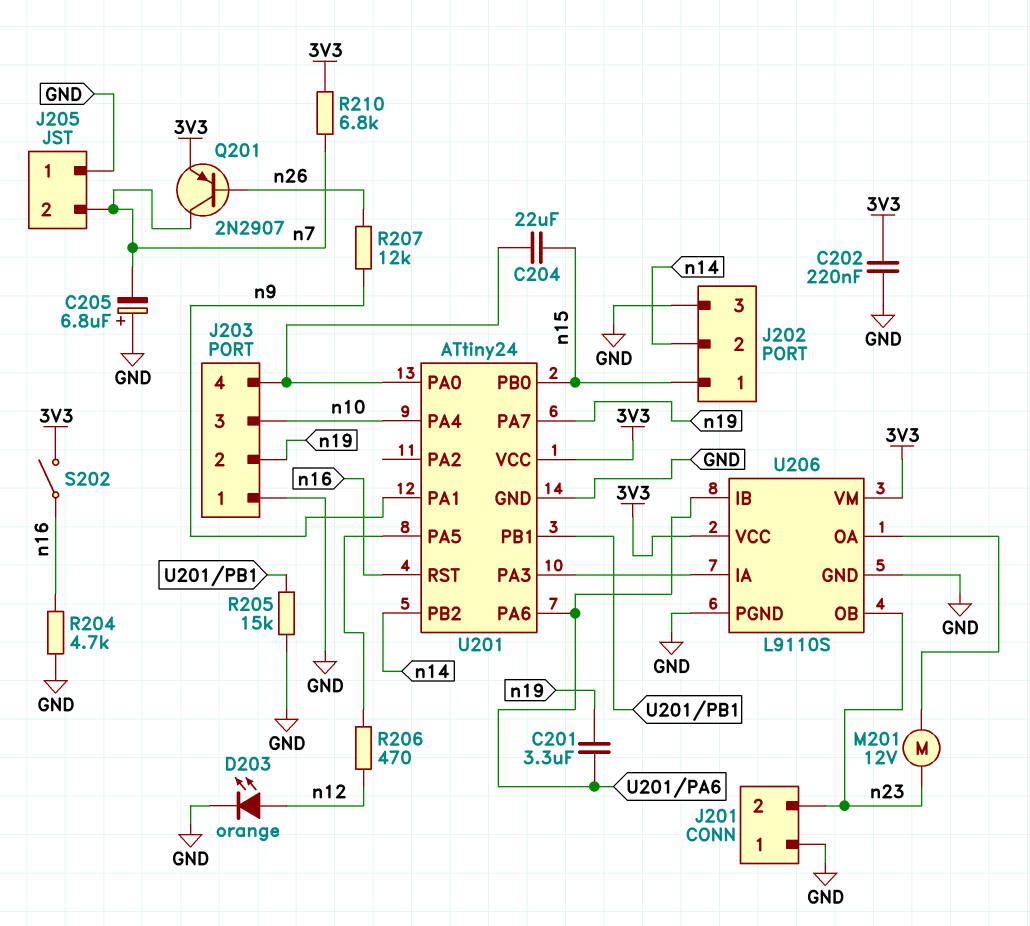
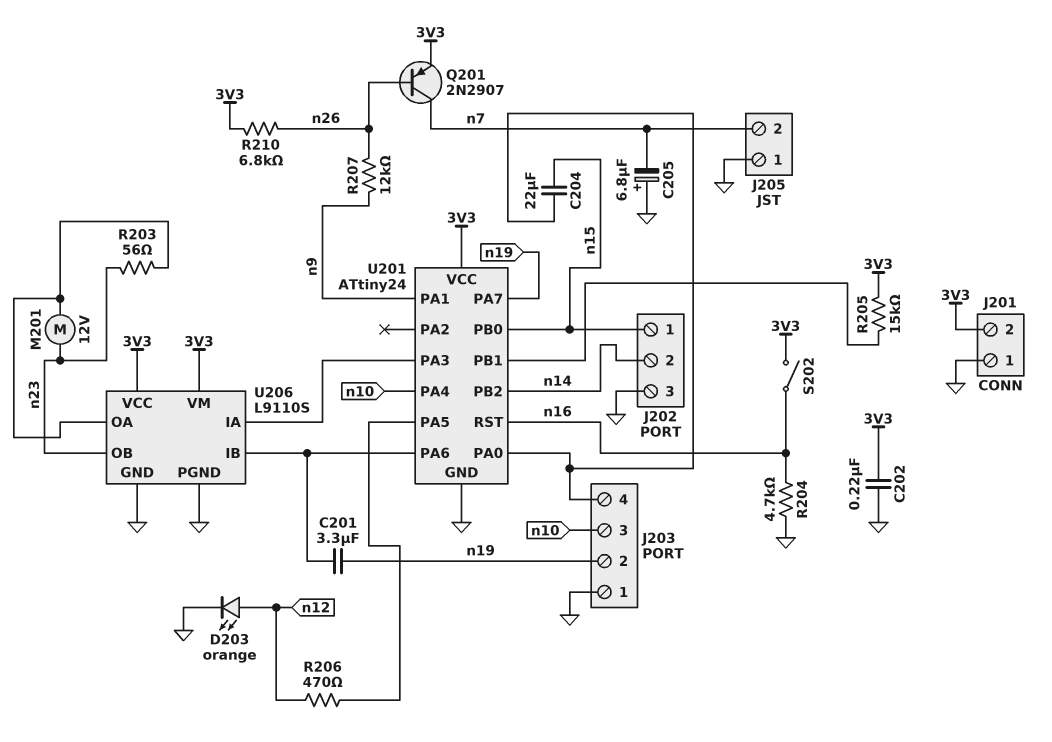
J201 pin 2: n23 -> 3V3
R203: none -> 56 (U206/OA, n23)
R205: 15k (GND, U201/PB1) -> 15k (3V3, U201/PB1)
R210: 6.8k (3V3, n7) -> 6.8k (3V3, n26)

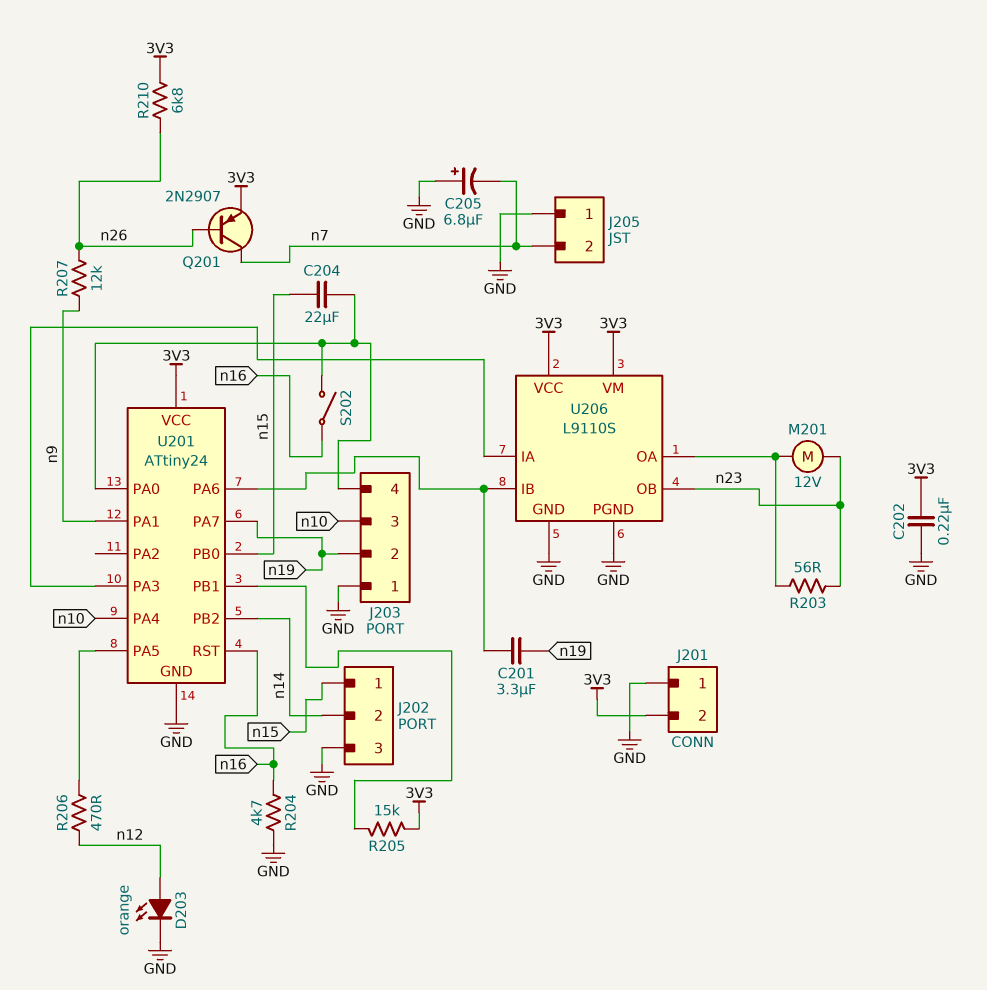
S202: switch (3V3, n16) -> switch (J203/4, n16)

